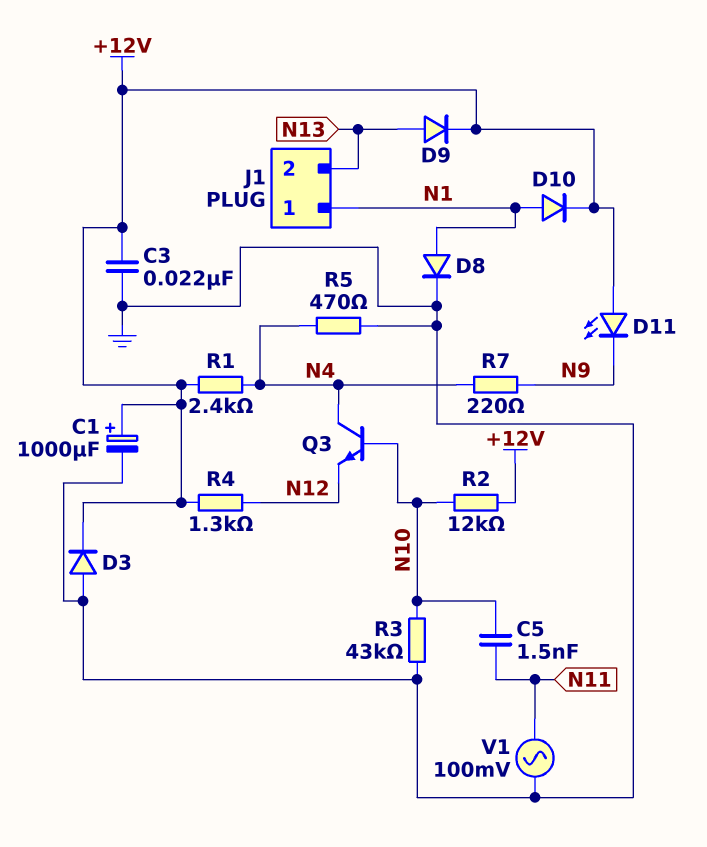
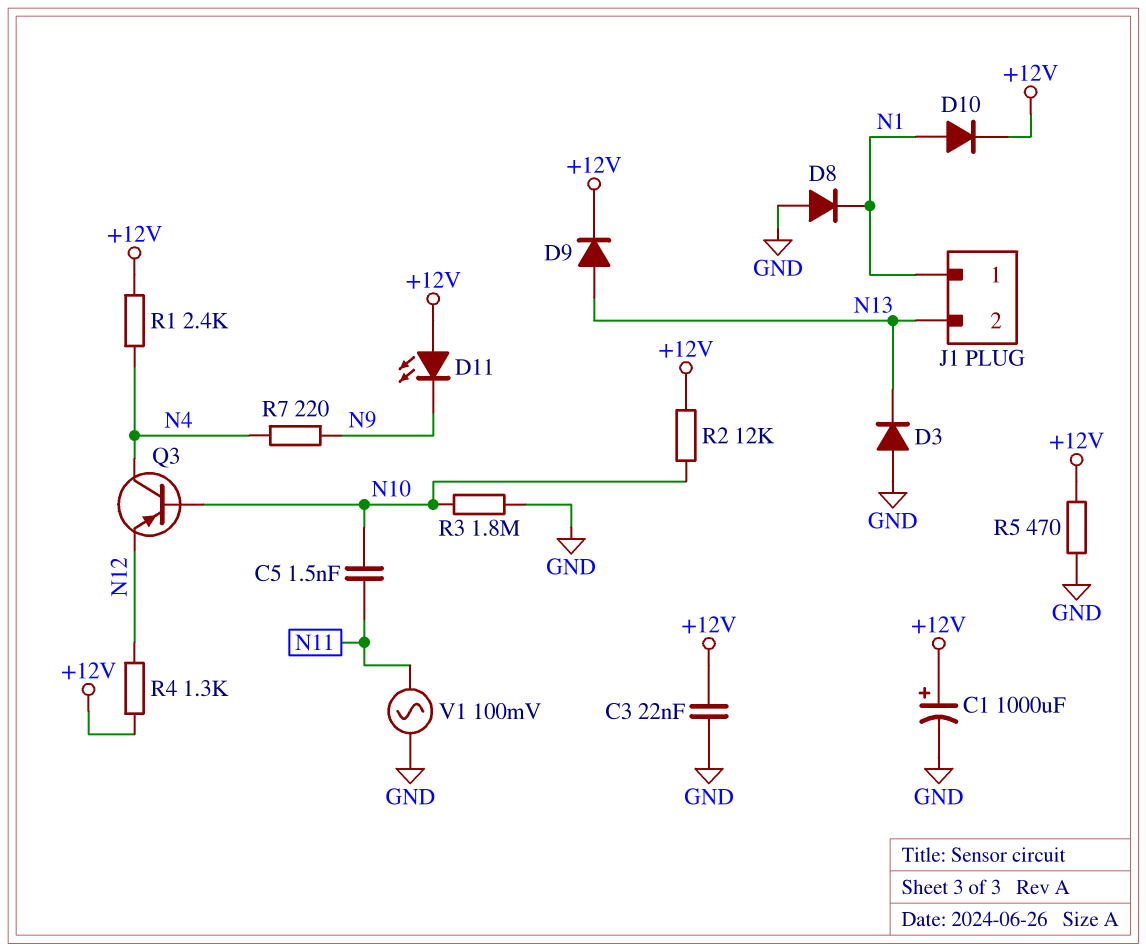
D3: diode (A GND, K +12V) -> diode (A GND, K N13)
D8: diode (A N1, K GND) -> diode (A GND, K N1)
Q3: NPN (B N10, C N4, E N12) -> PNP (B N10, C N4, E N12)
R3: 43k (GND, N10) -> 1.8M (GND, N10)
R5: 470 (GND, N4) -> 470 (+12V, GND)

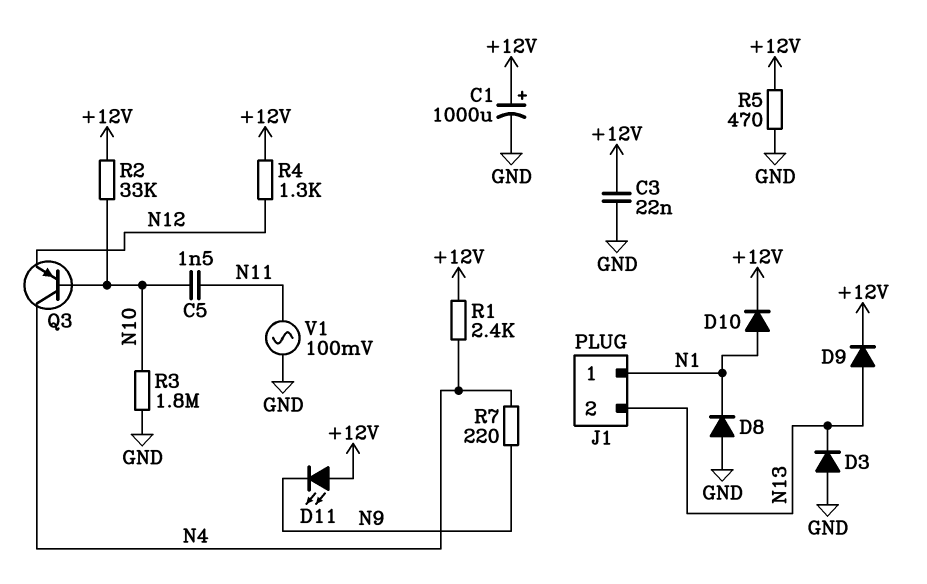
R2: 12k (+12V, N10) -> 33k (+12V, N10)

